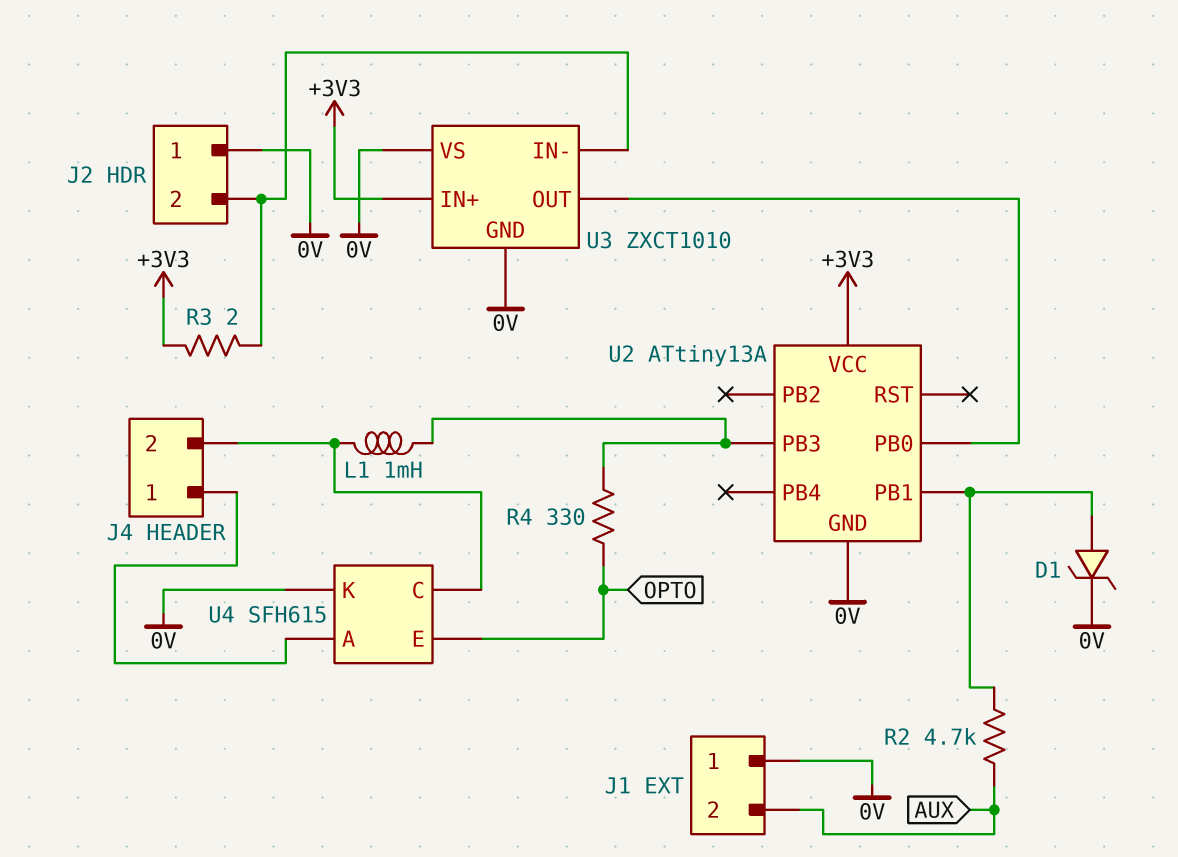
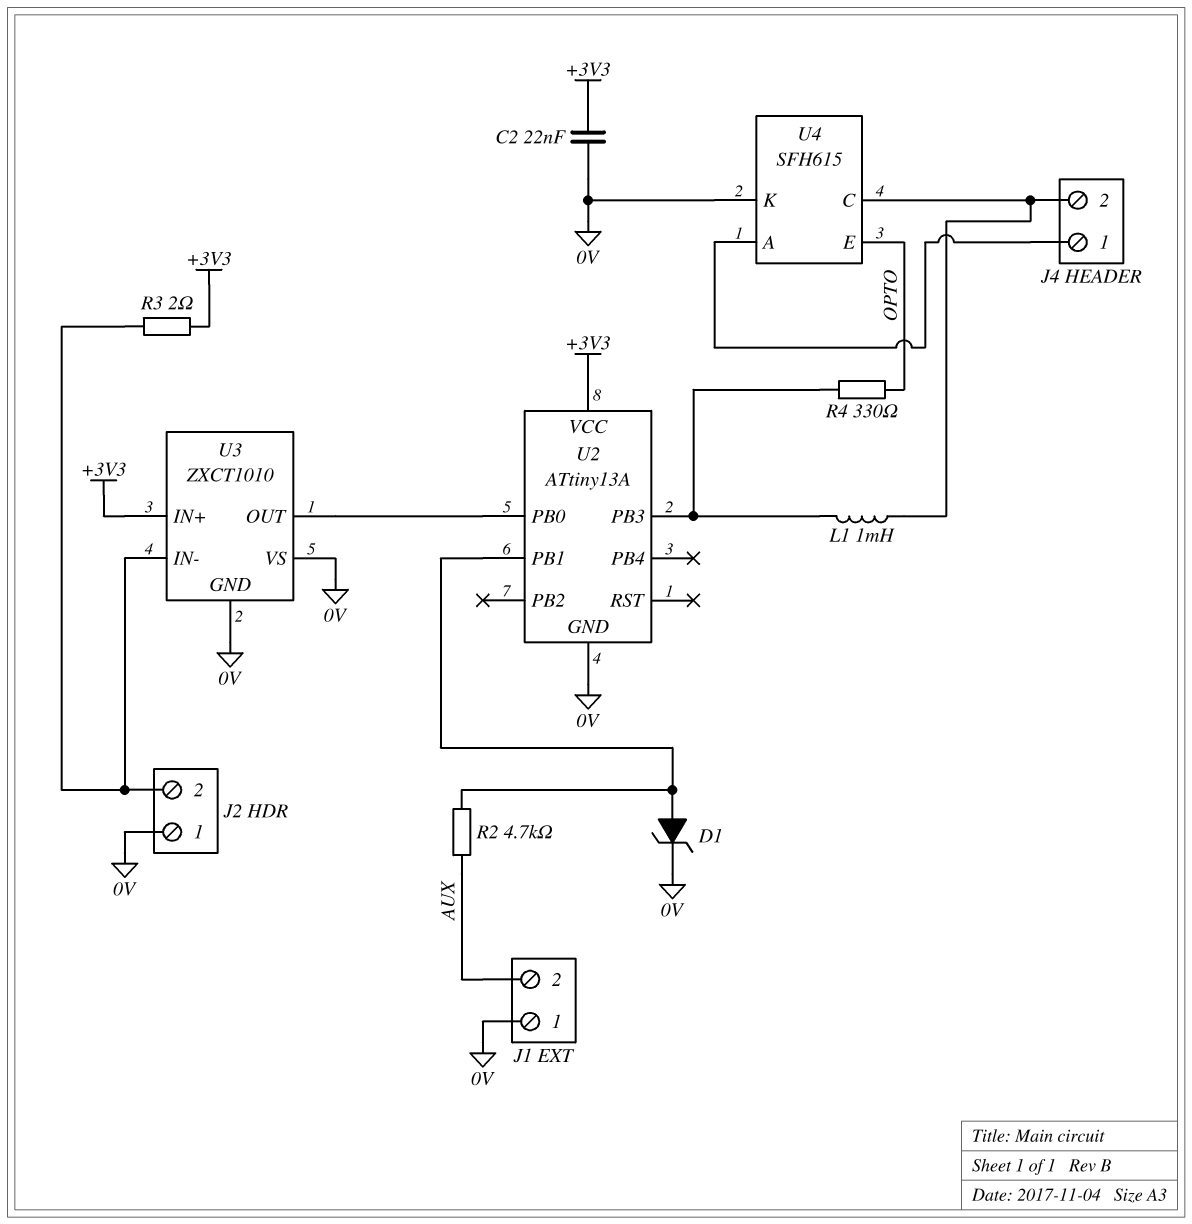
C2: none -> 22nF (+3V3, 0V)

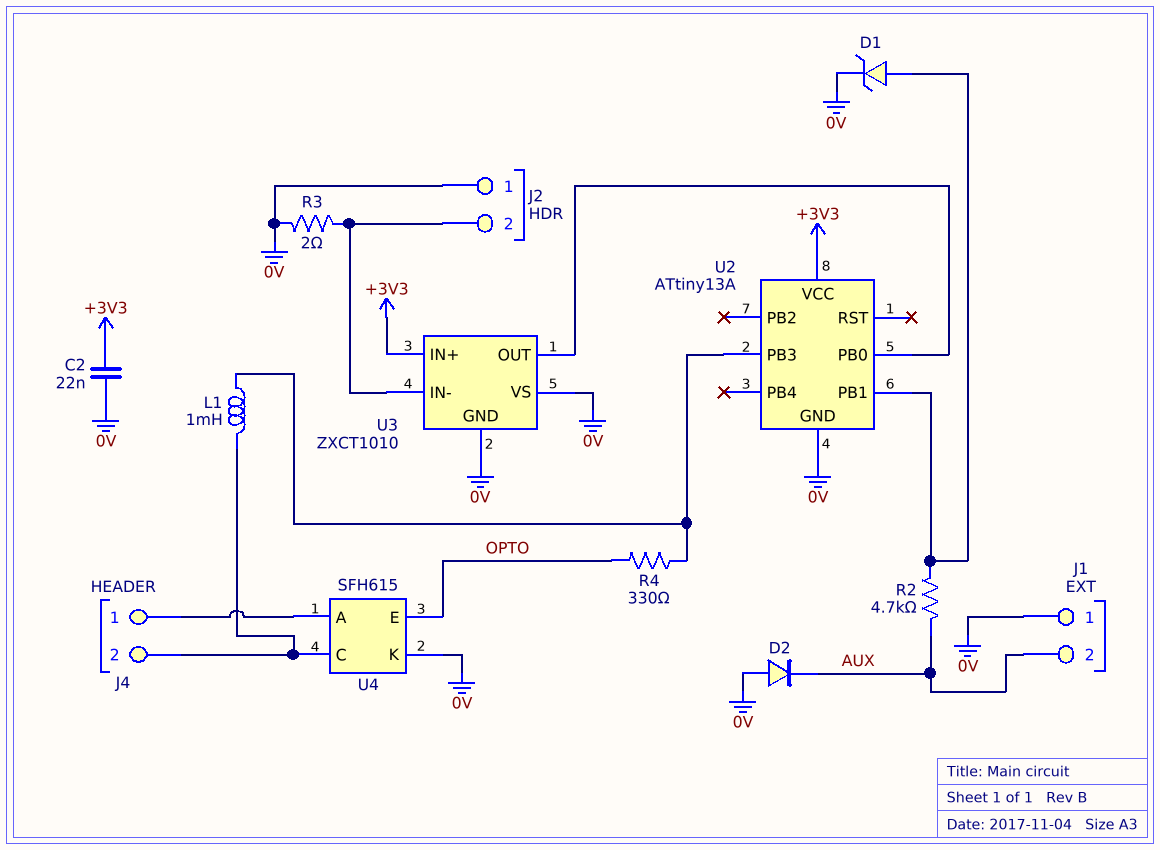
D2: none -> diode (A 0V, K AUX)
R3: 2 (+3V3, J2/2) -> 2 (0V, J2/2)

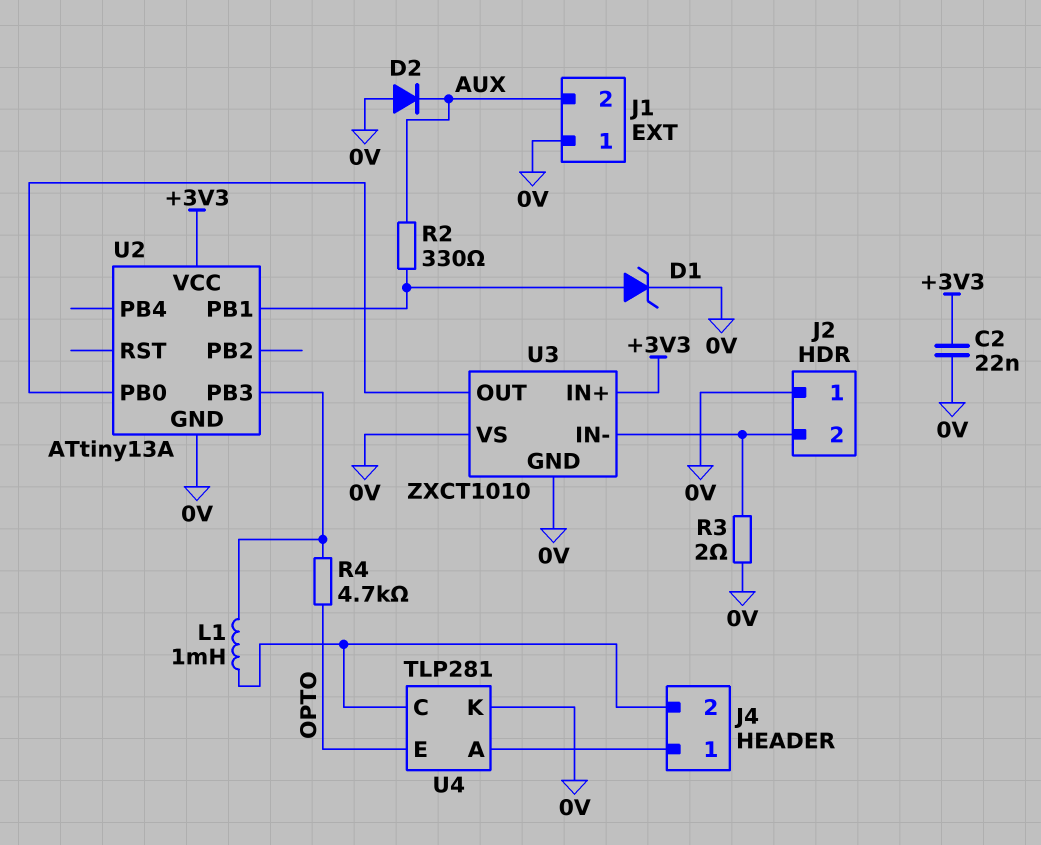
R2: 4.7k (AUX, U2/PB1) -> 330 (AUX, U2/PB1)
R4: 330 (OPTO, U2/PB3) -> 4.7k (OPTO, U2/PB3)
U4: SFH615 -> TLP281

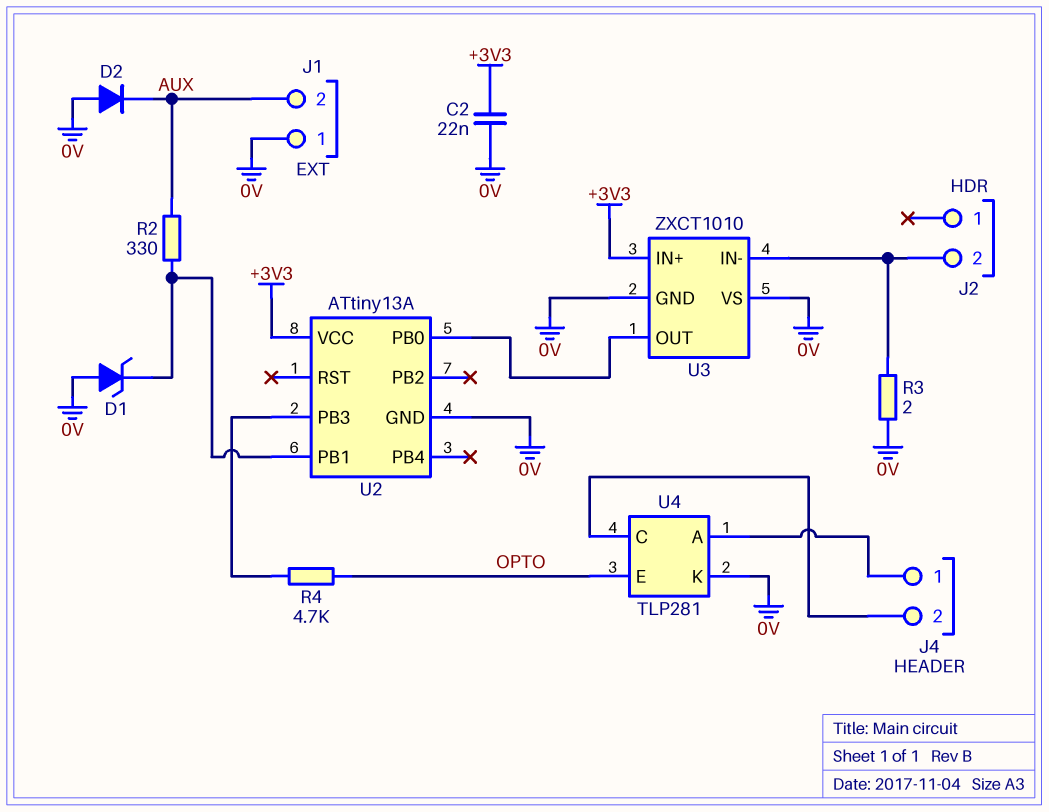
D1: zener (A U2/PB1, K 0V) -> zener (A 0V, K U2/PB1)
J2 pin 1: 0V -> none
L1: 1mH (J4/2, U2/PB3) -> none

